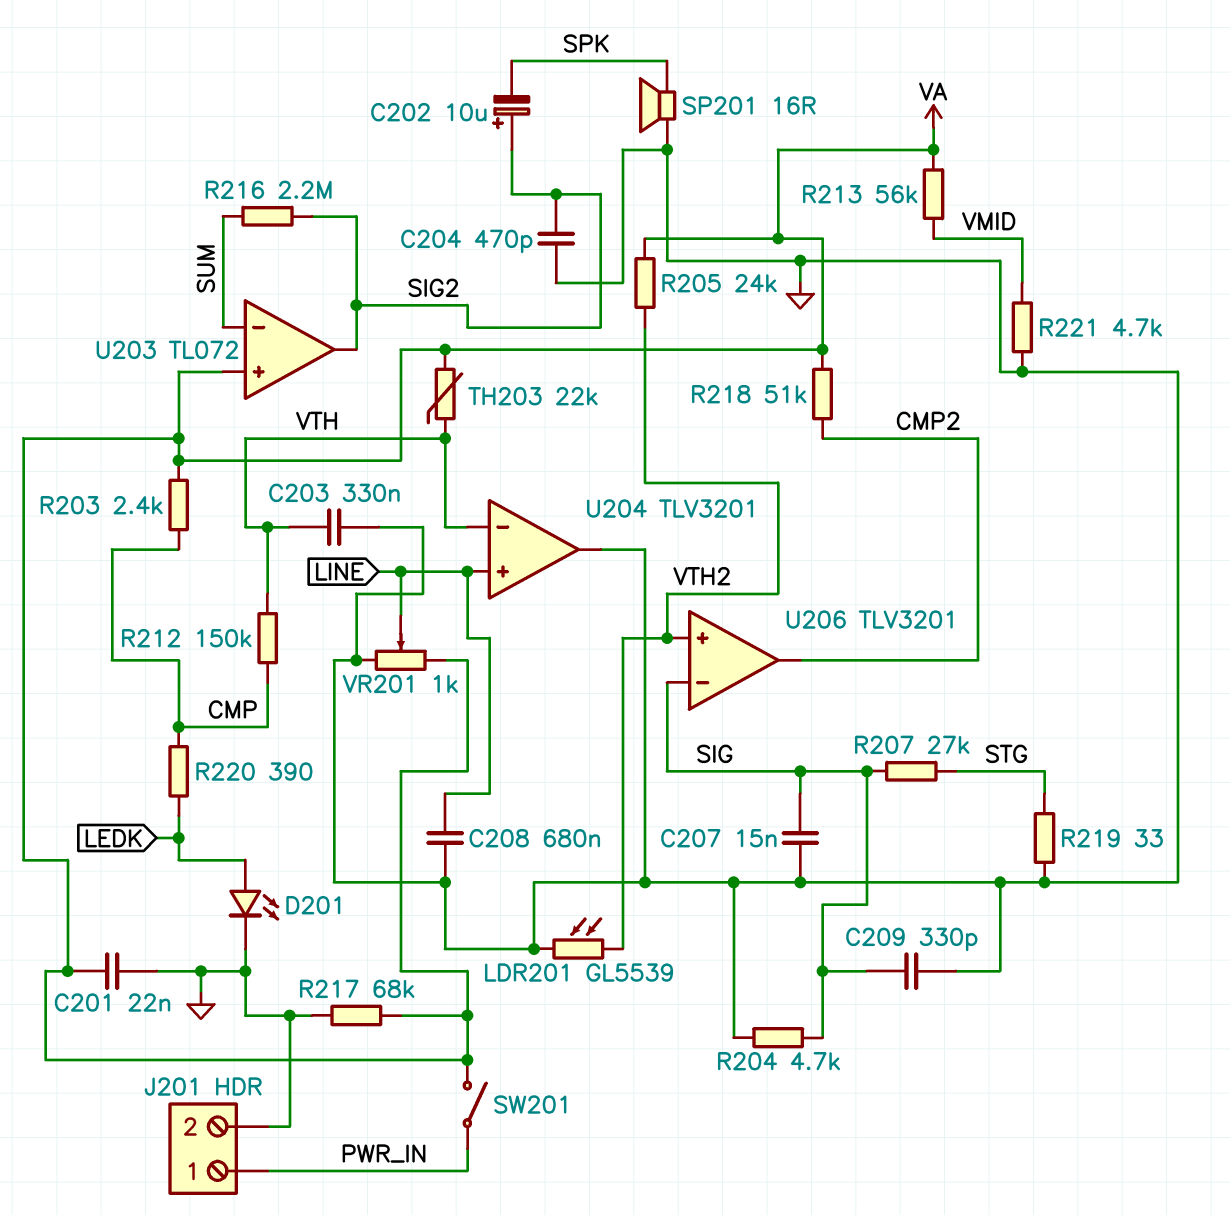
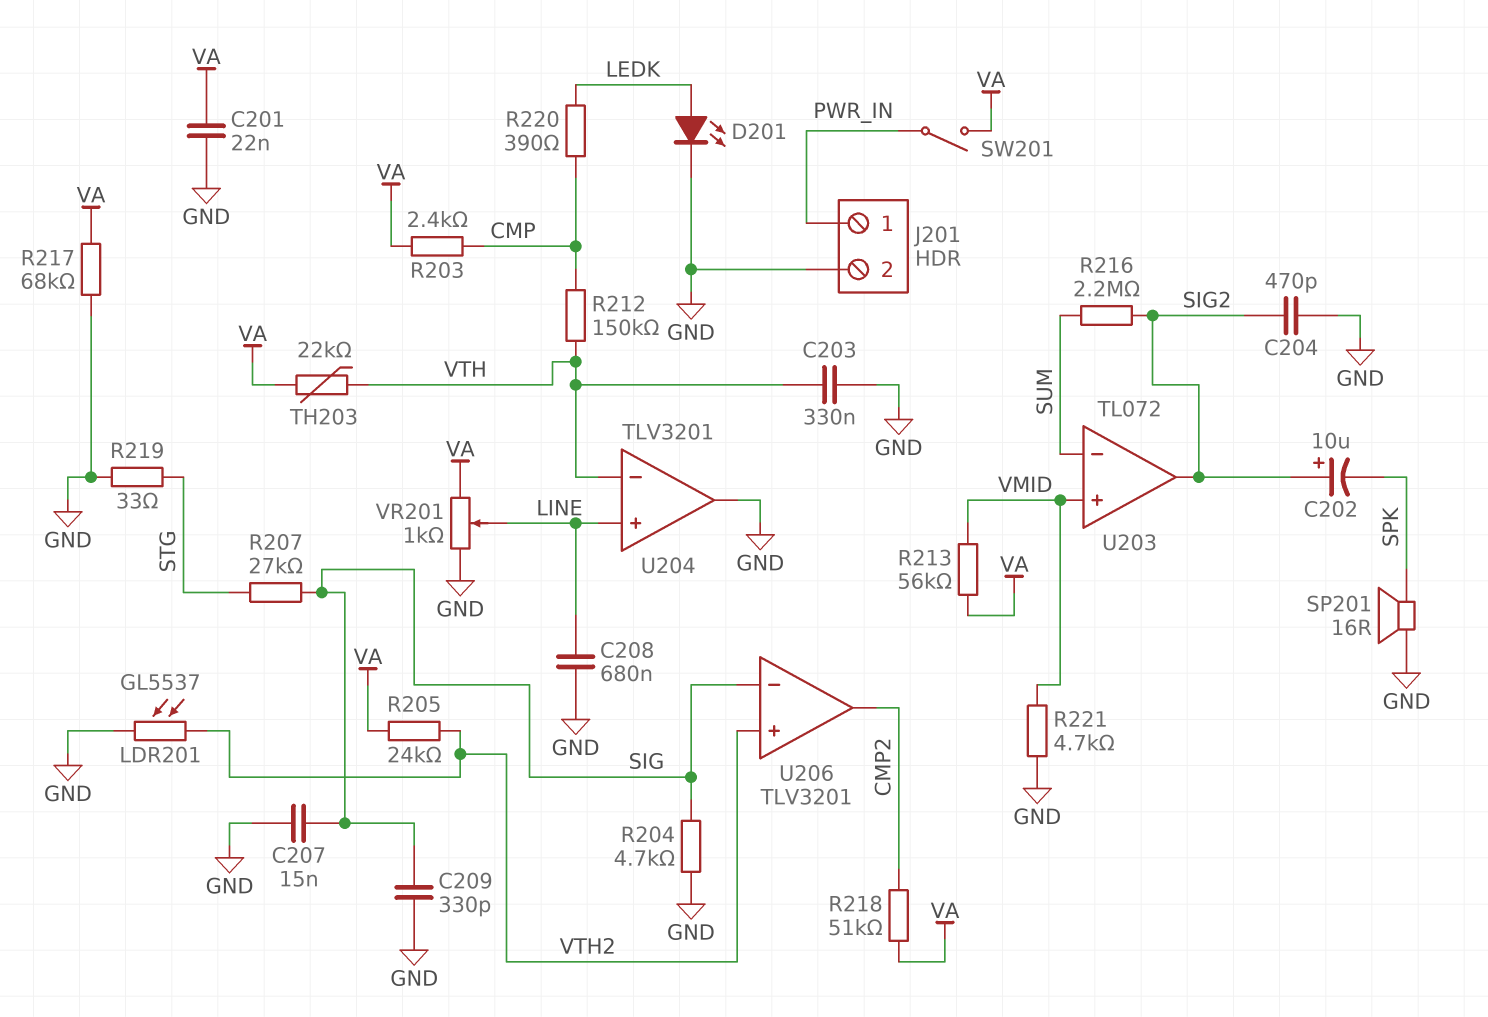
LDR201: GL5539 (GND, VTH2) -> GL5537 (GND, VTH2)
U203 pin in+: VA -> VMID

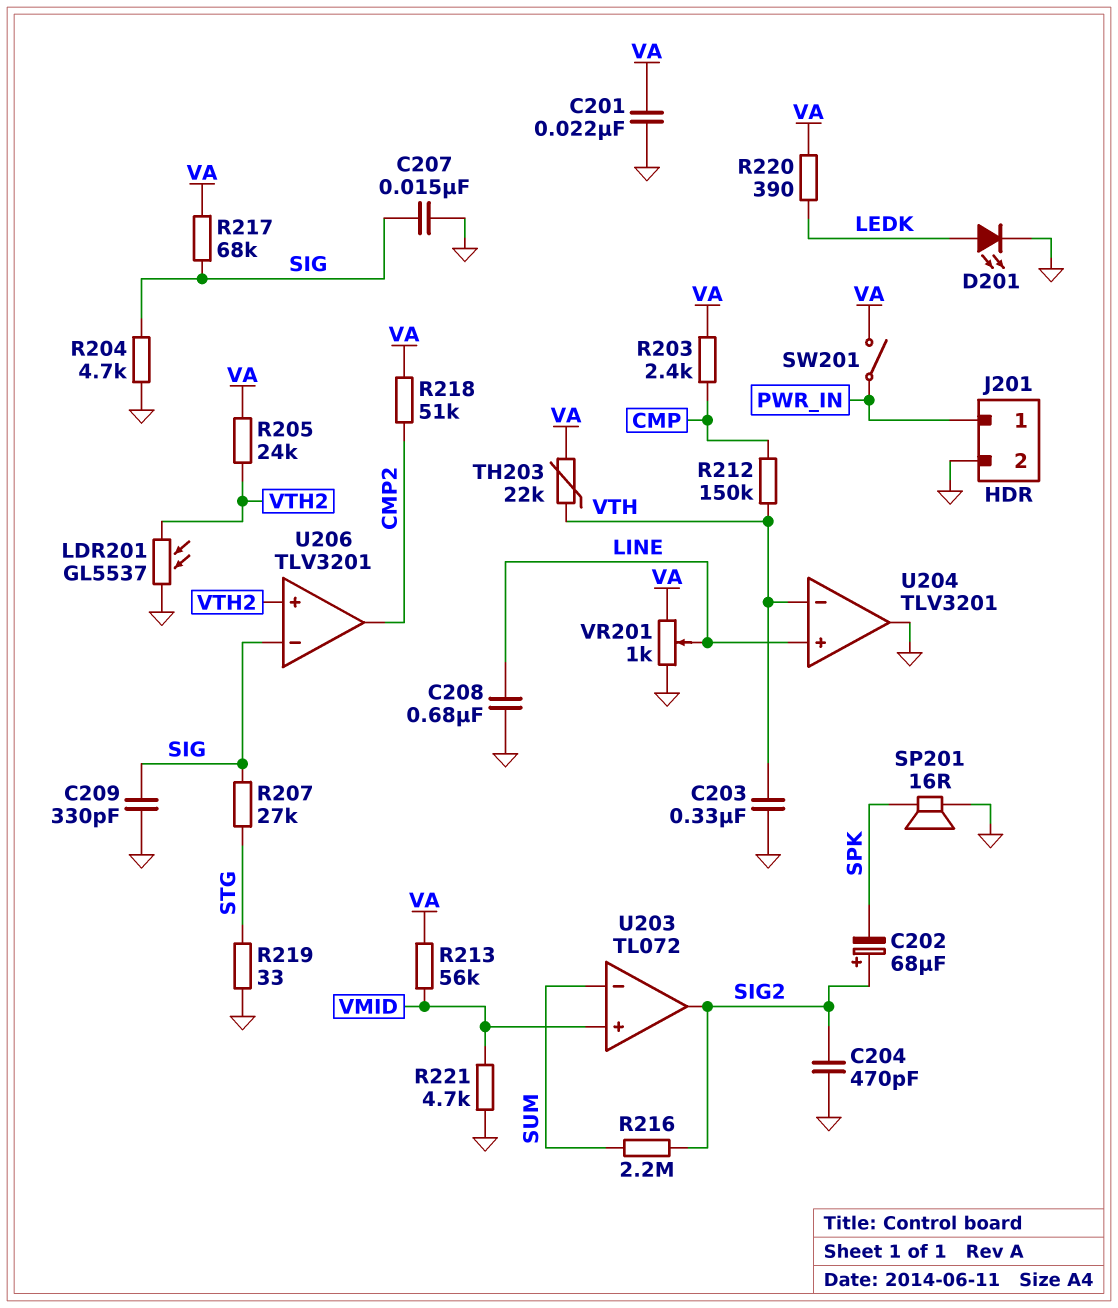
C202: 10uF (plus SIG2, minus SPK) -> 68uF (plus SIG2, minus SPK)
R217: 68k (GND, VA) -> 68k (SIG, VA)
R220: 390 (CMP, LEDK) -> 390 (LEDK, VA)

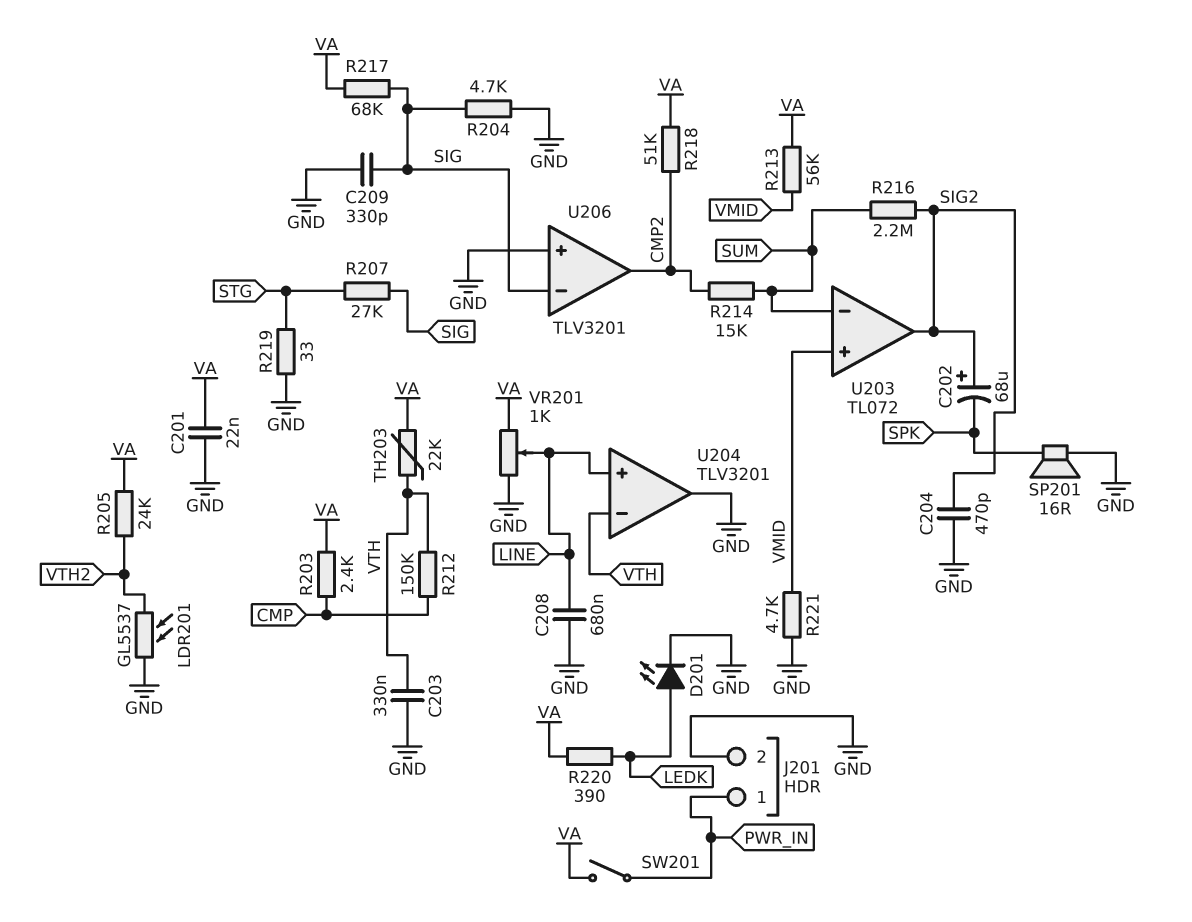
C207: 15nF (GND, SIG) -> none
R214: none -> 15k (CMP2, SUM)
U206 pin in+: VTH2 -> GND

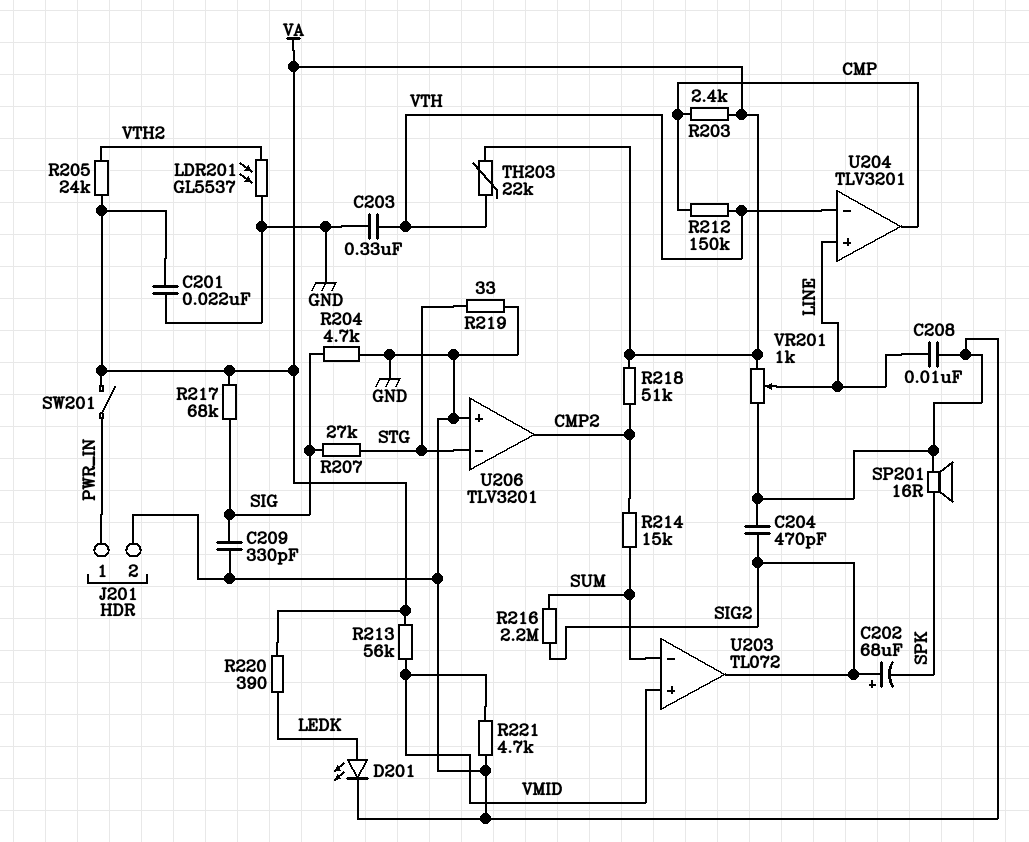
C208: 680nF (GND, LINE) -> 10nF (GND, LINE)
U204 pin out: GND -> CMP
U206 pin in-: SIG -> STG

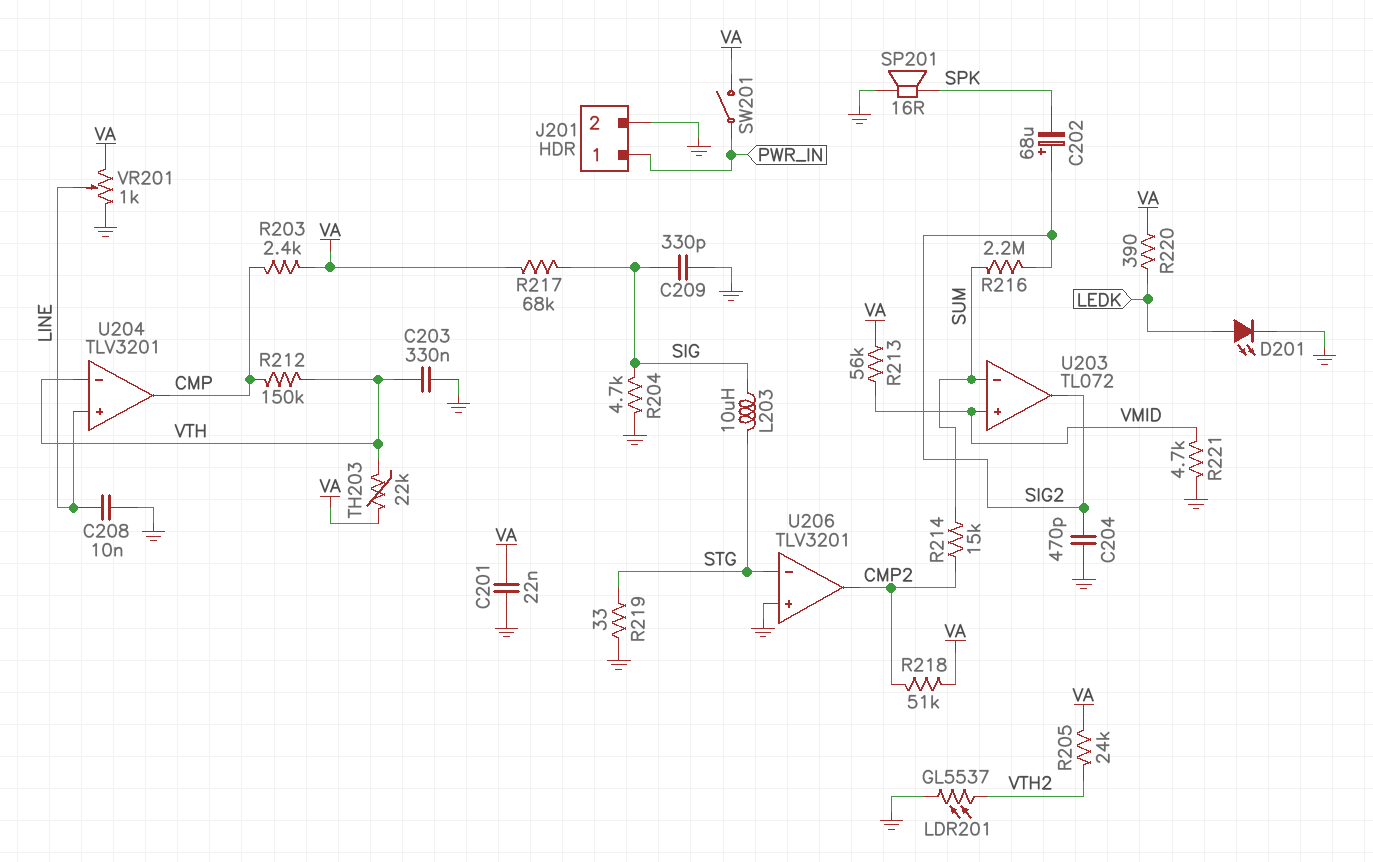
L203: none -> 10uH (SIG, STG)
R207: 27k (SIG, STG) -> none

